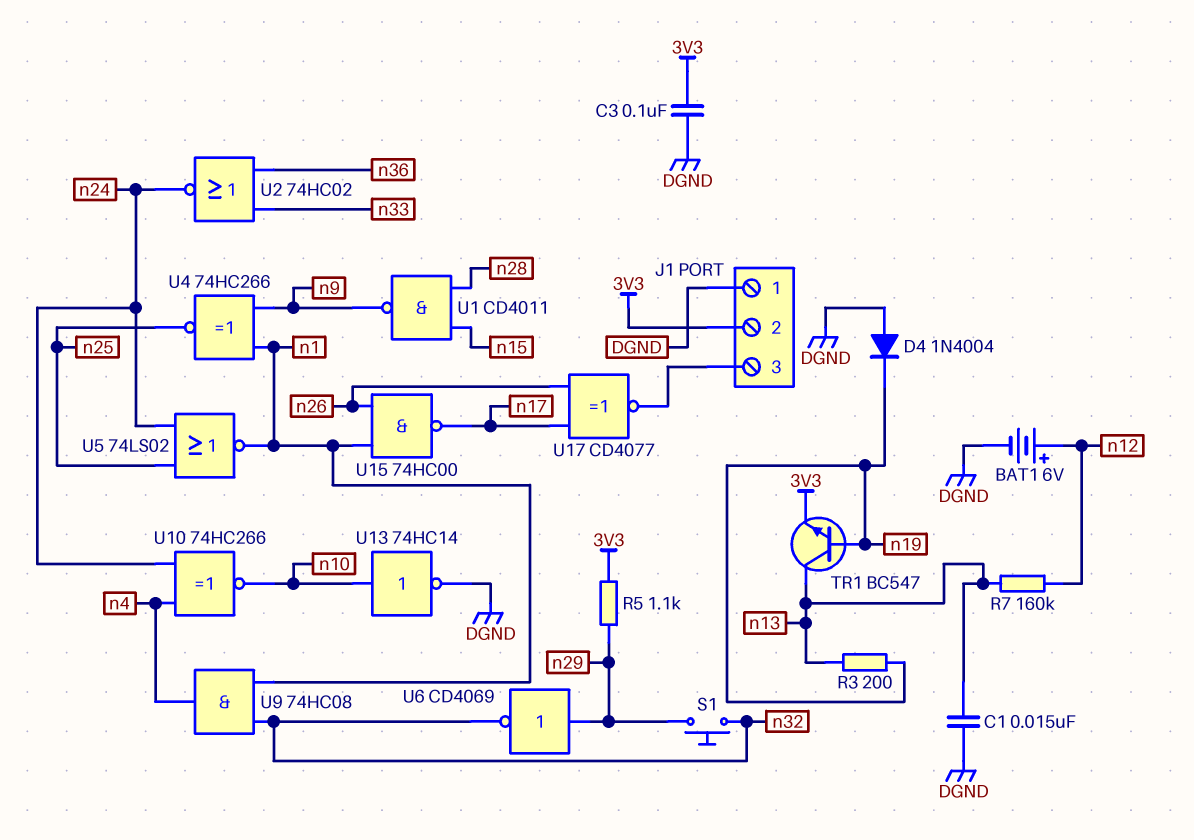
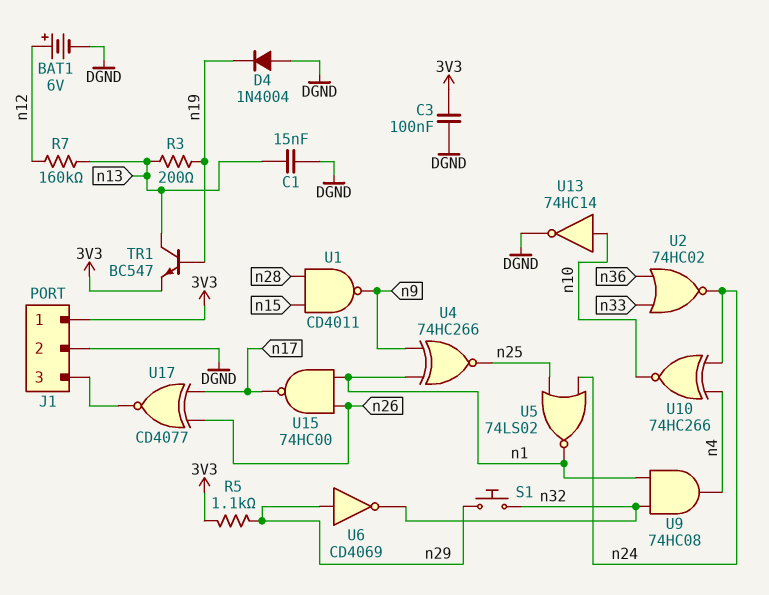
J1 pin 1: DGND -> 3V3
J1 pin 2: 3V3 -> DGND

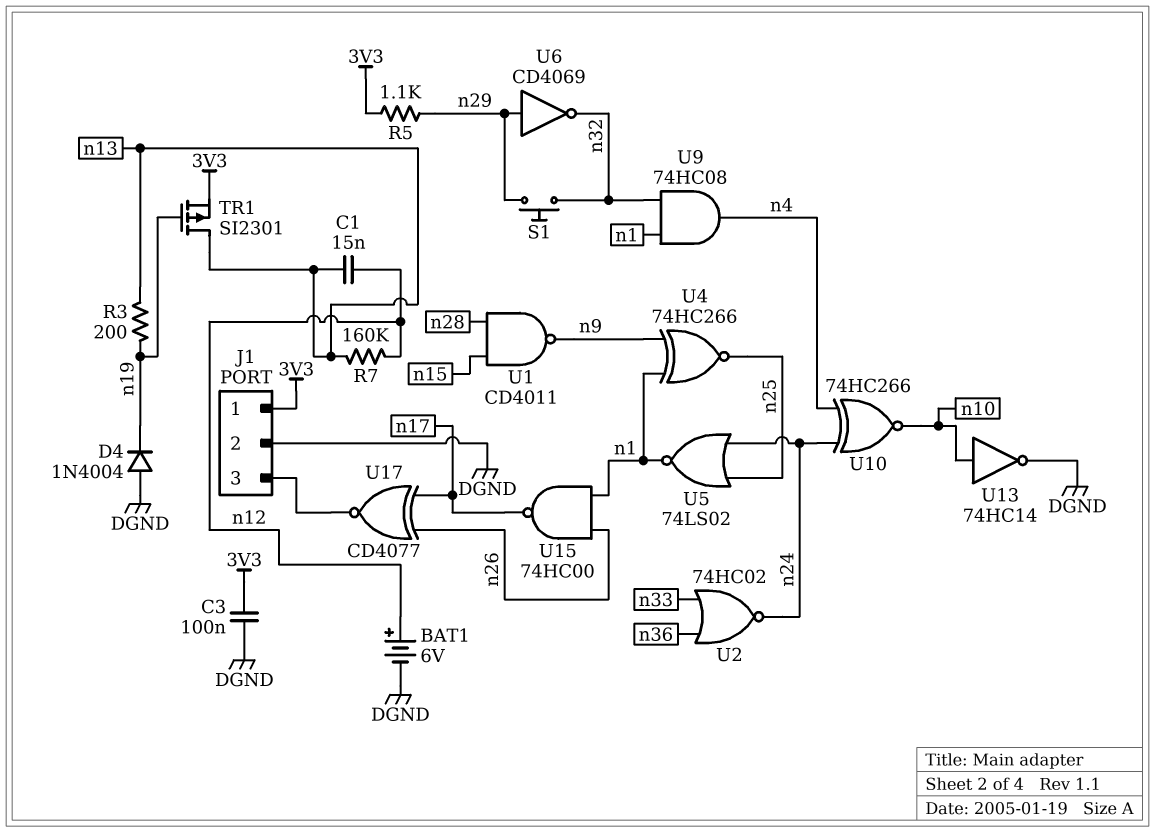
C1: 15nF (DGND, n13) -> 15nF (n12, n13)
TR1: NPN BC547 (B n19, C n13, E 3V3) -> PMOS SI2301 (G n19, D n13, S 3V3)

